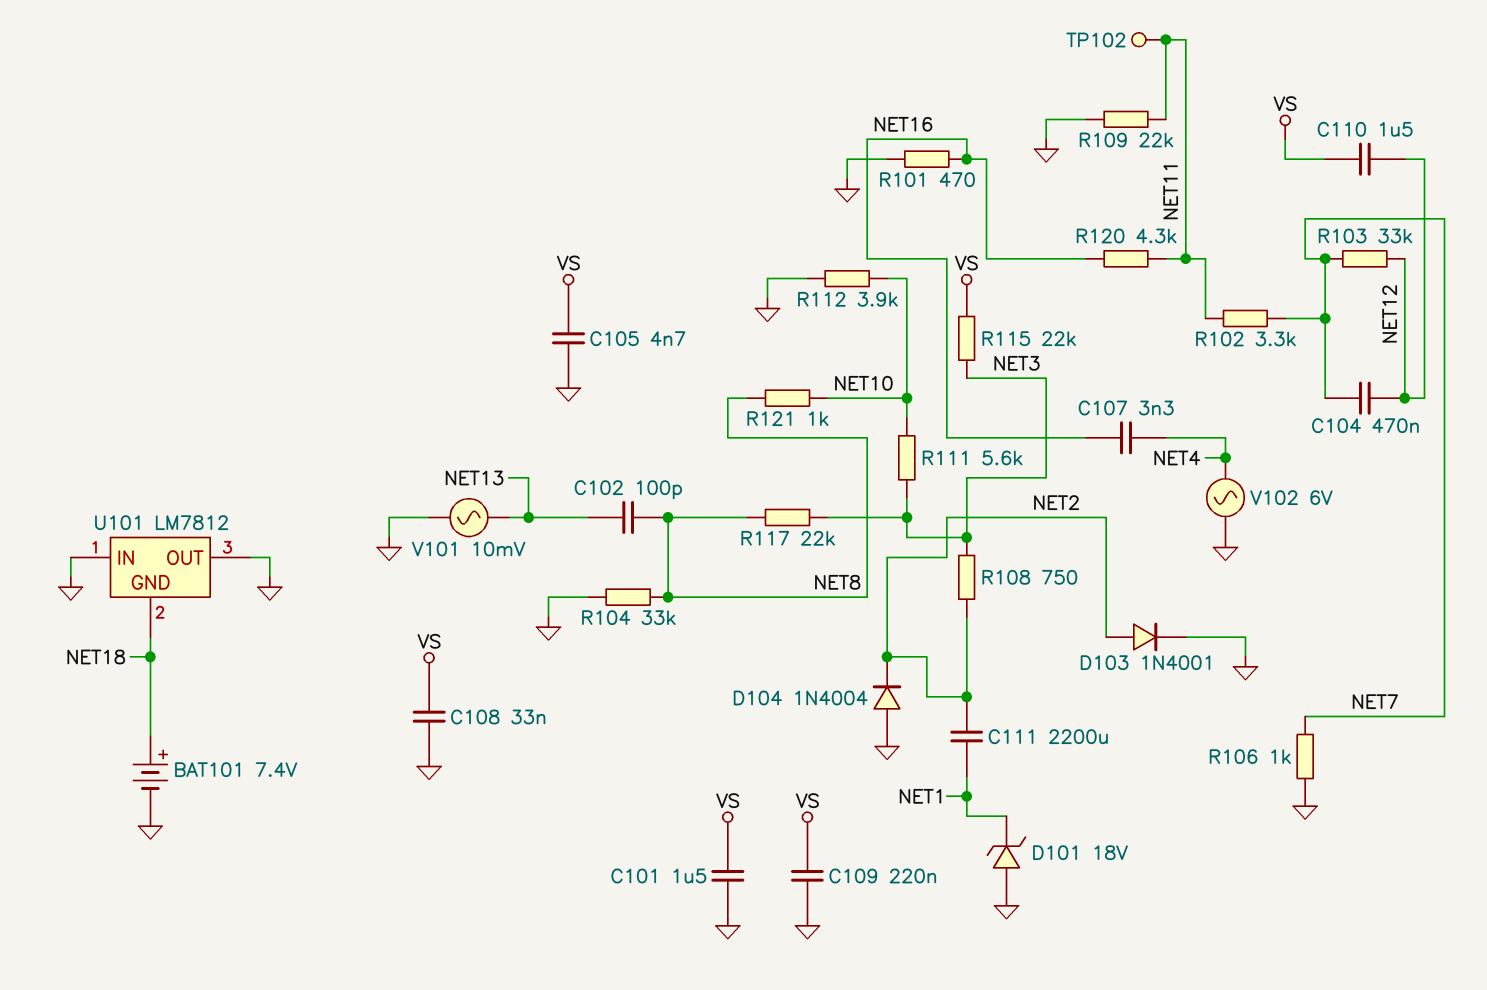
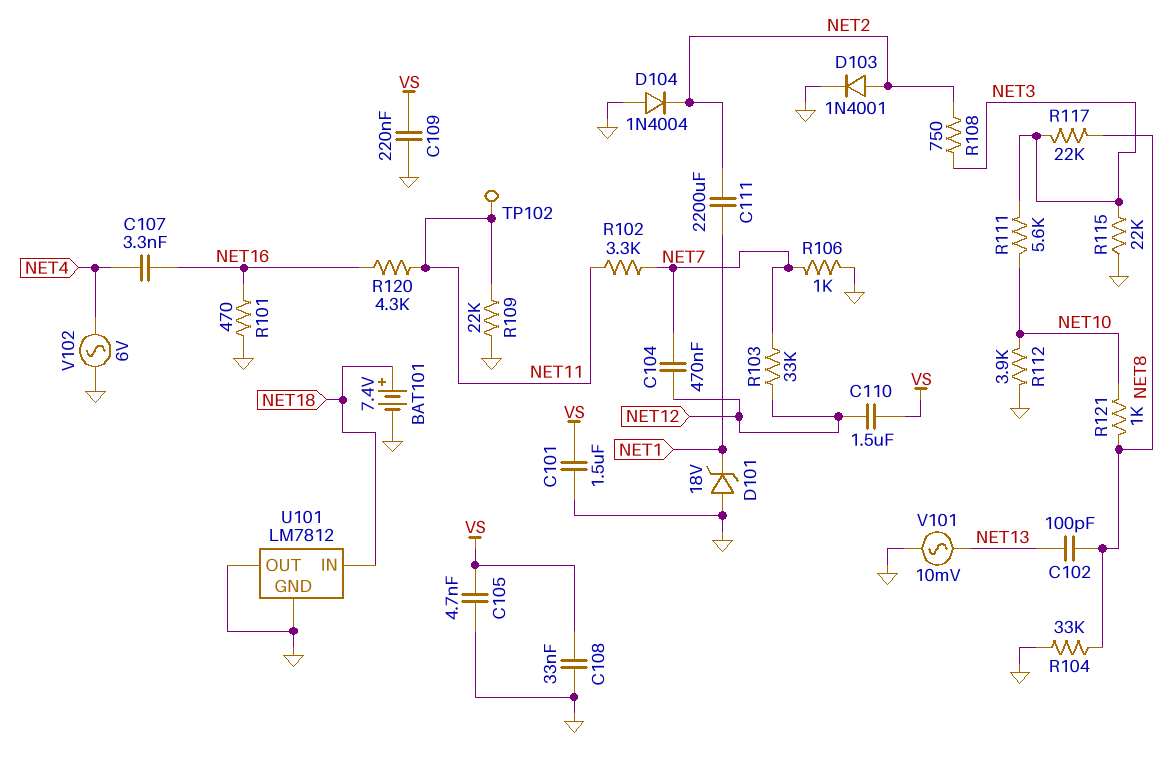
R115: 22k (NET3, VS) -> 22k (GND, NET3)
U101 pin GND: NET18 -> GND
U101 pin IN: GND -> NET18

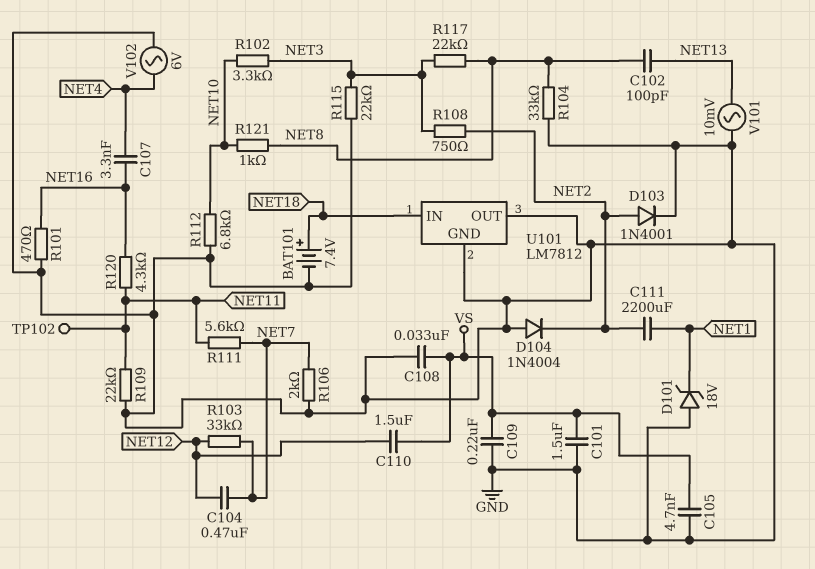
R102: 3.3k (NET7, NET11) -> 3.3k (NET3, NET10)
R106: 1k (GND, NET7) -> 2k (GND, NET7)
R111: 5.6k (NET3, NET10) -> 5.6k (NET7, NET11)
R112: 3.9k (GND, NET10) -> 6.8k (GND, NET10)

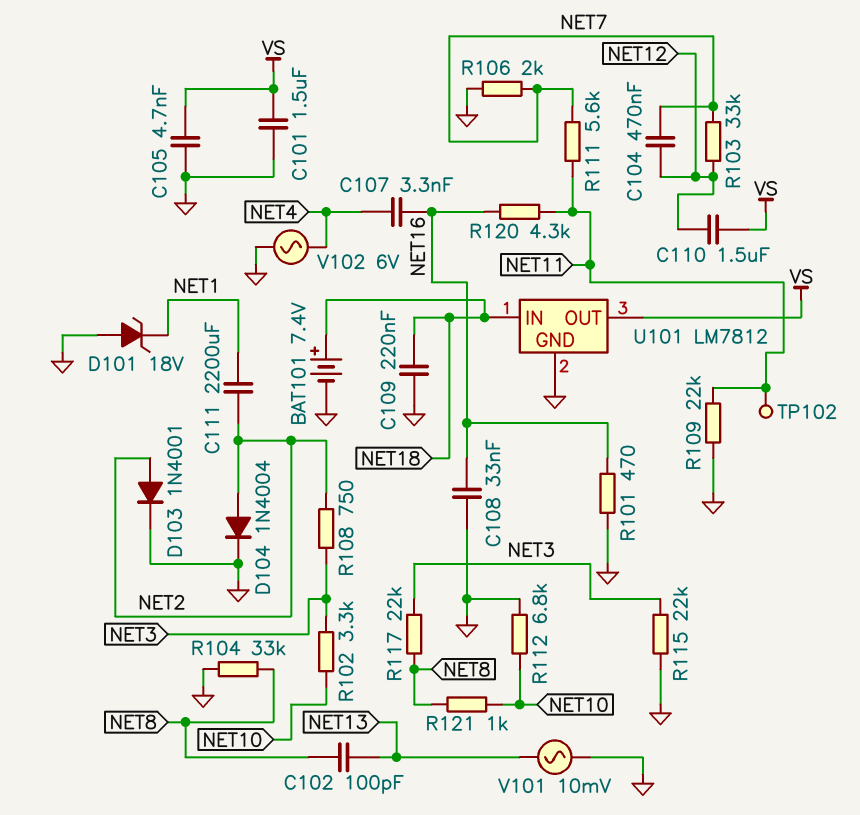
C108: 33nF (GND, VS) -> 33nF (GND, NET16)
C109: 220nF (GND, VS) -> 220nF (GND, NET18)
D104: diode 1N4004 (A GND, K NET2) -> diode 1N4004 (A NET2, K GND)
U101 pin OUT: GND -> VS

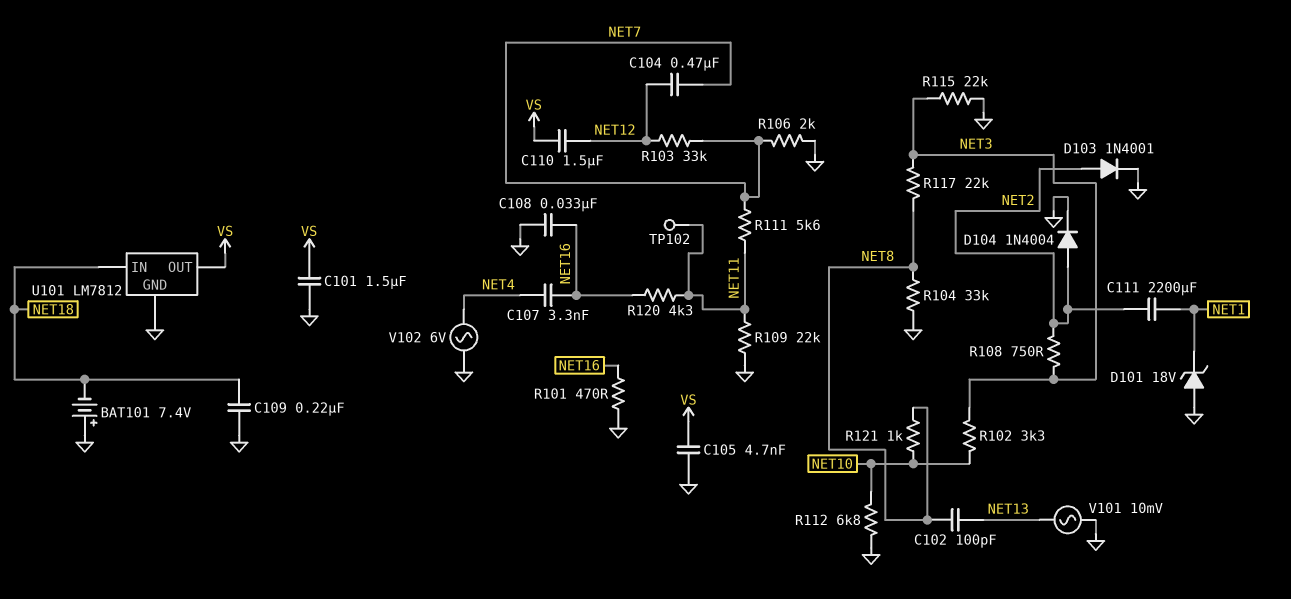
BAT101: 7.4V (plus NET18, minus GND) -> 7.4V (plus GND, minus NET18)

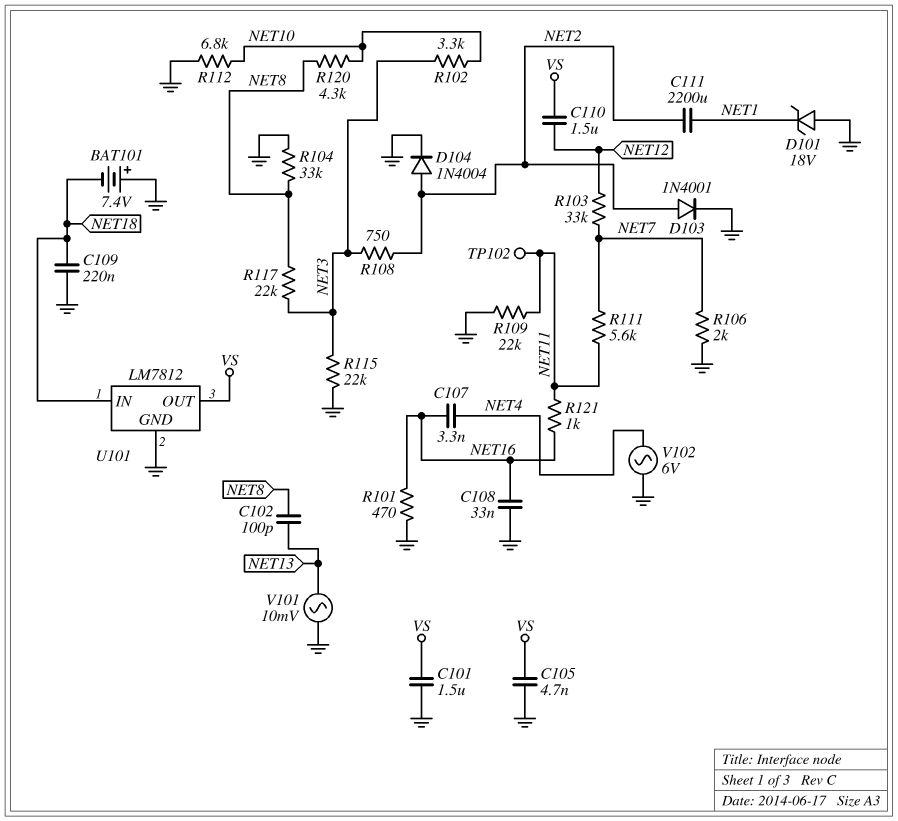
C104: 470nF (NET7, NET12) -> none
R120: 4.3k (NET11, NET16) -> 4.3k (NET8, NET10)
R121: 1k (NET8, NET10) -> 1k (NET11, NET16)

